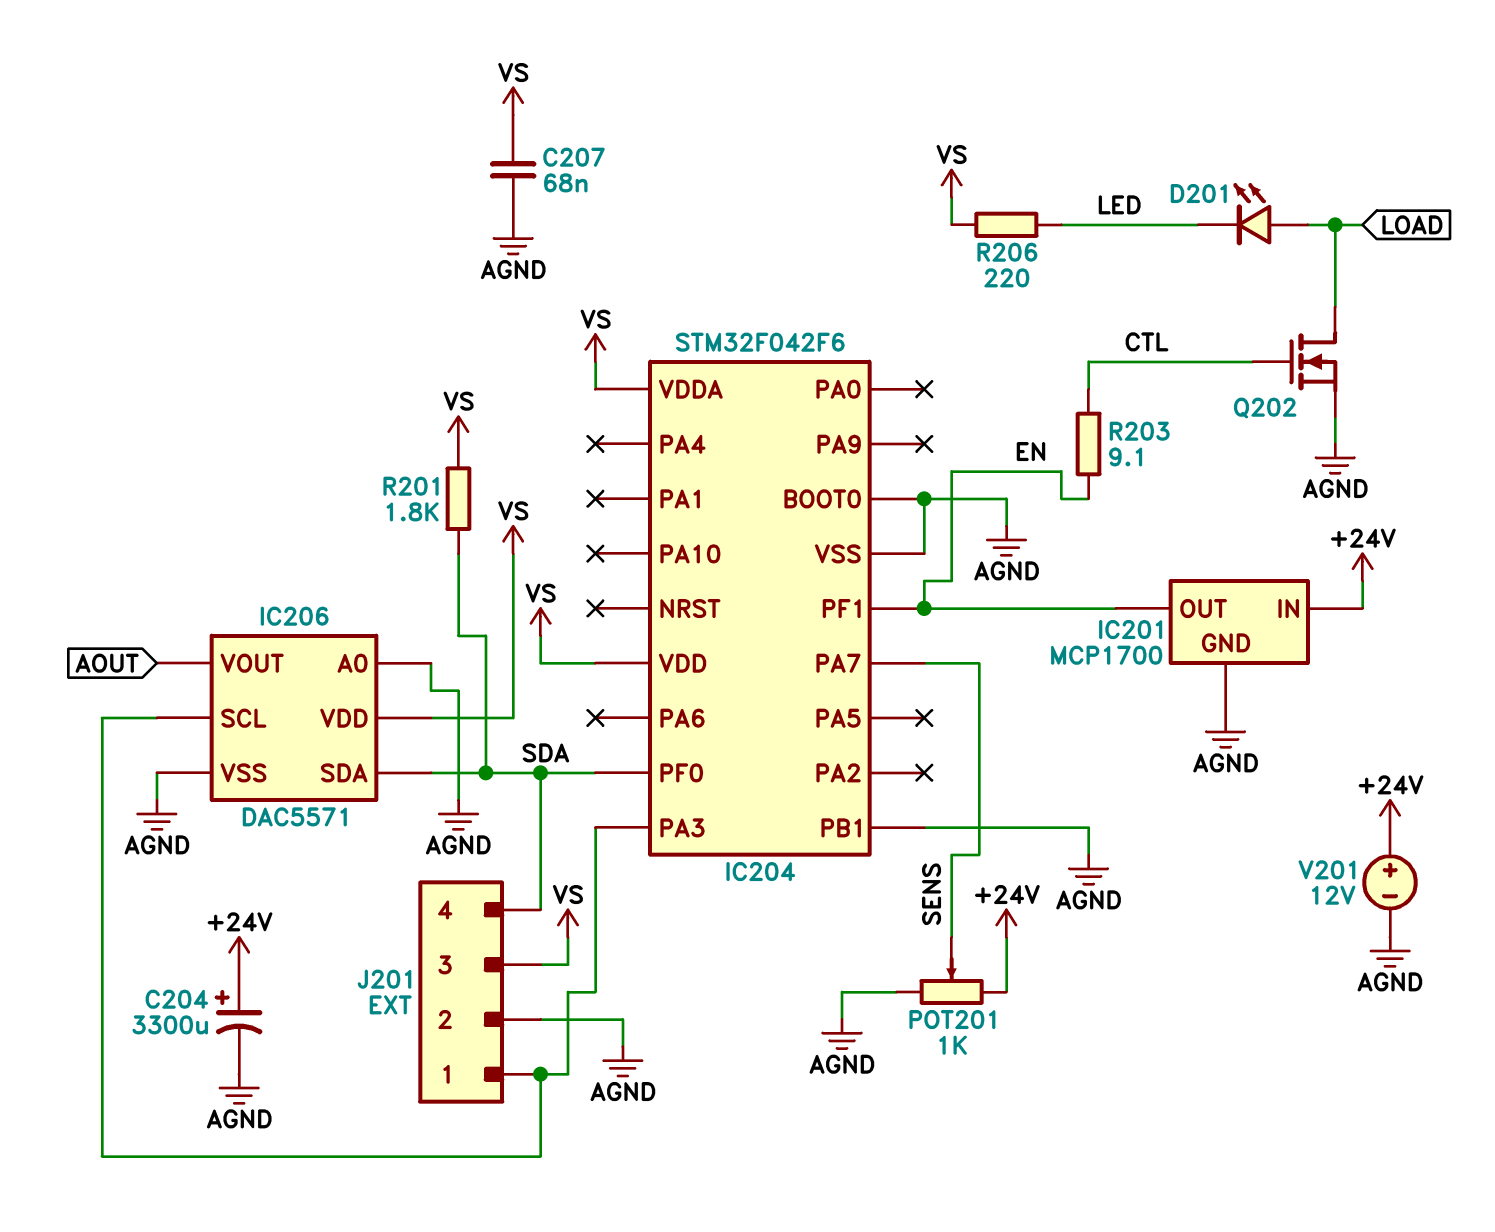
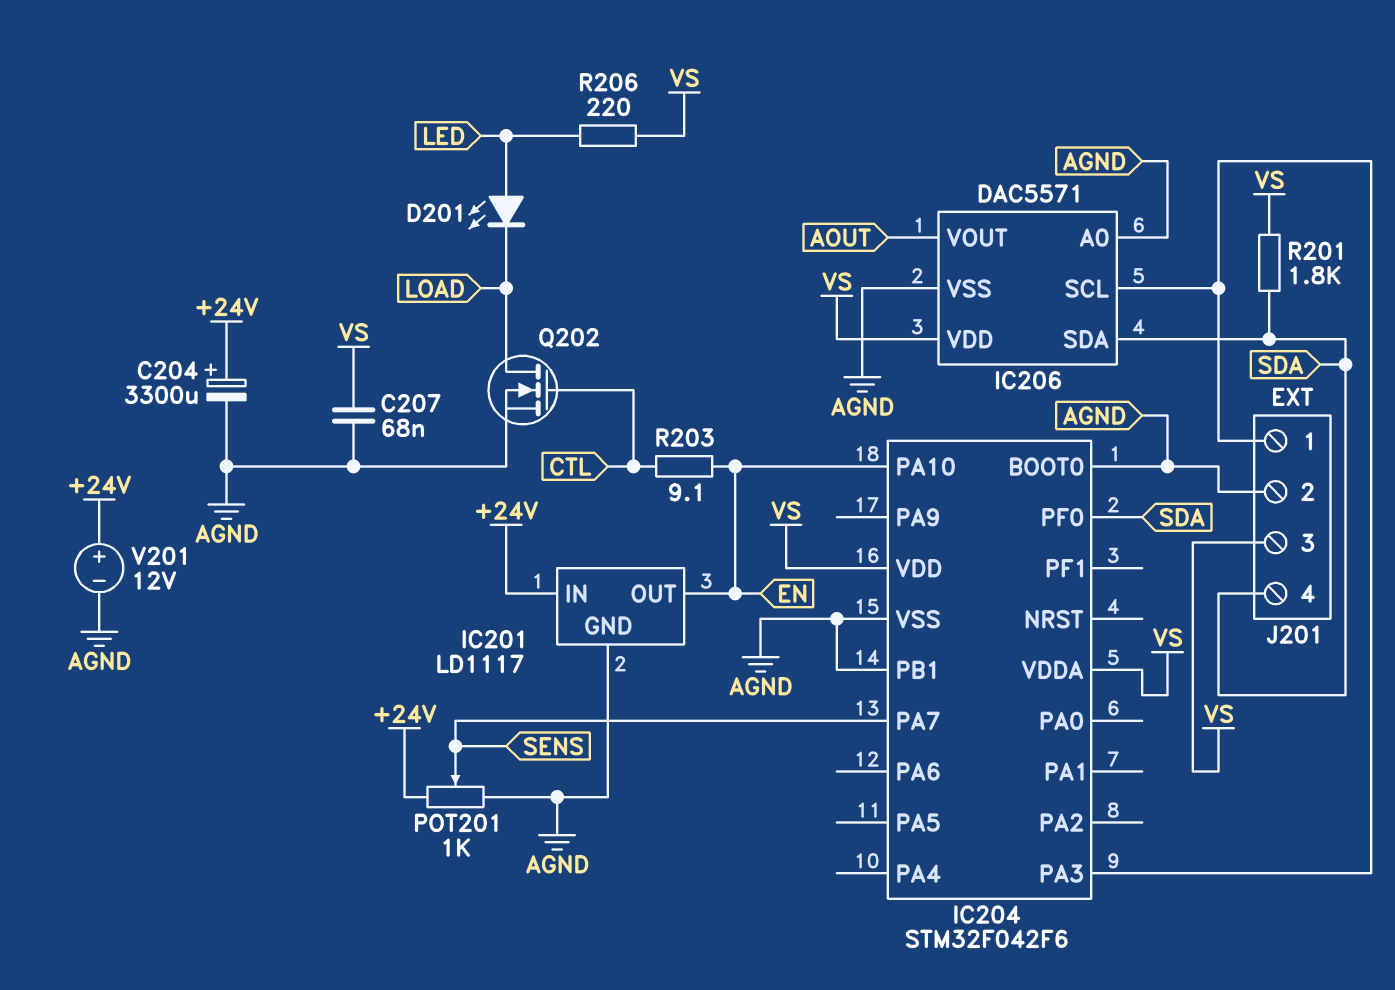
D201: LED (A LOAD, K LED) -> LED (A LED, K LOAD)
IC201: MCP1700 -> LD1117
IC204 pin PA10: none -> EN
IC204 pin PF1: EN -> none

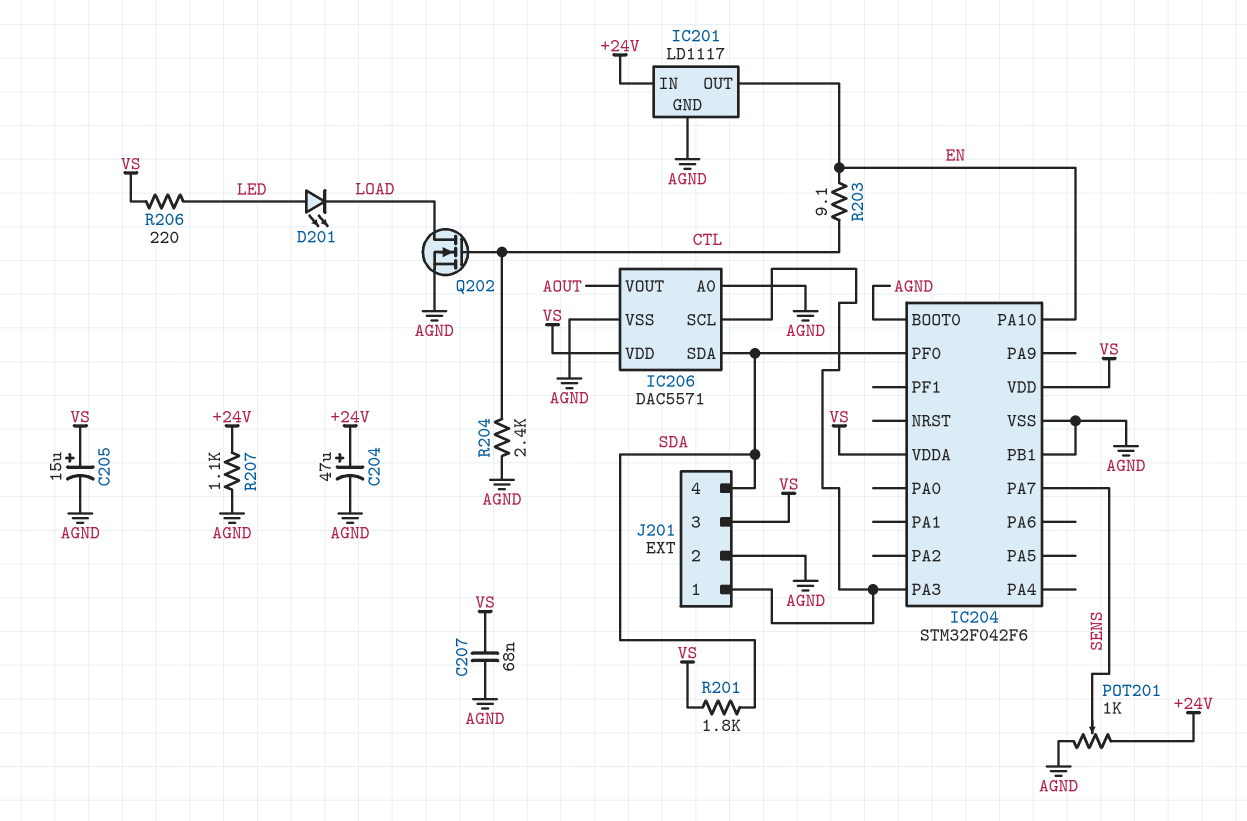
C204: 3300uF (plus +24V, minus AGND) -> 47uF (plus +24V, minus AGND)
C205: none -> 15uF (plus VS, minus AGND)
R204: none -> 2.4k (AGND, CTL)
R207: none -> 1.1k (+24V, AGND)
V201: 12V (plus +24V, minus AGND) -> none

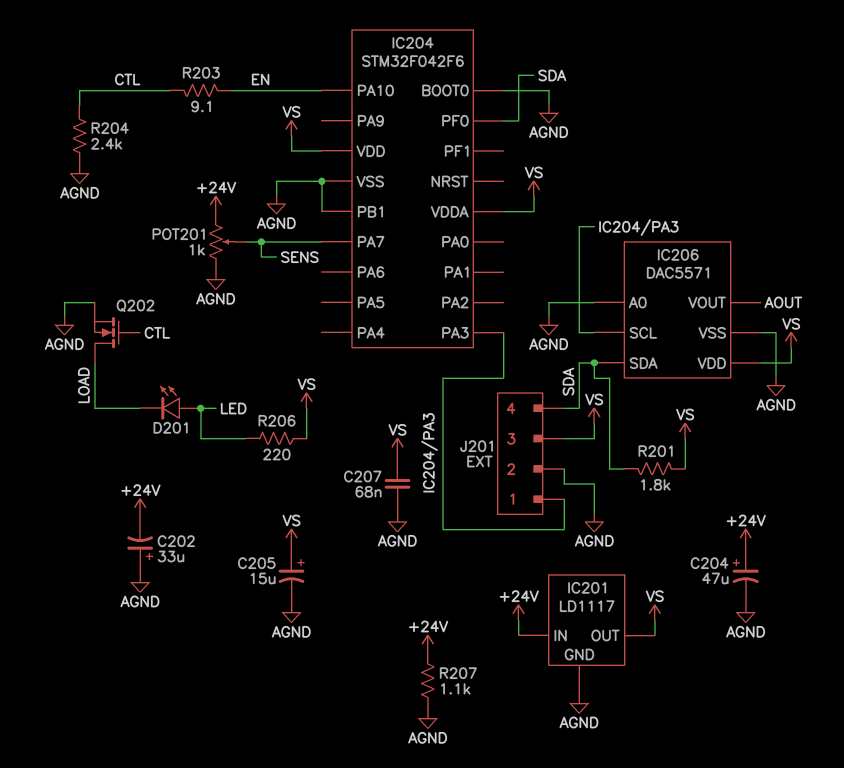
C202: none -> 33uF (plus AGND, minus +24V)
IC201 pin OUT: EN -> VS

